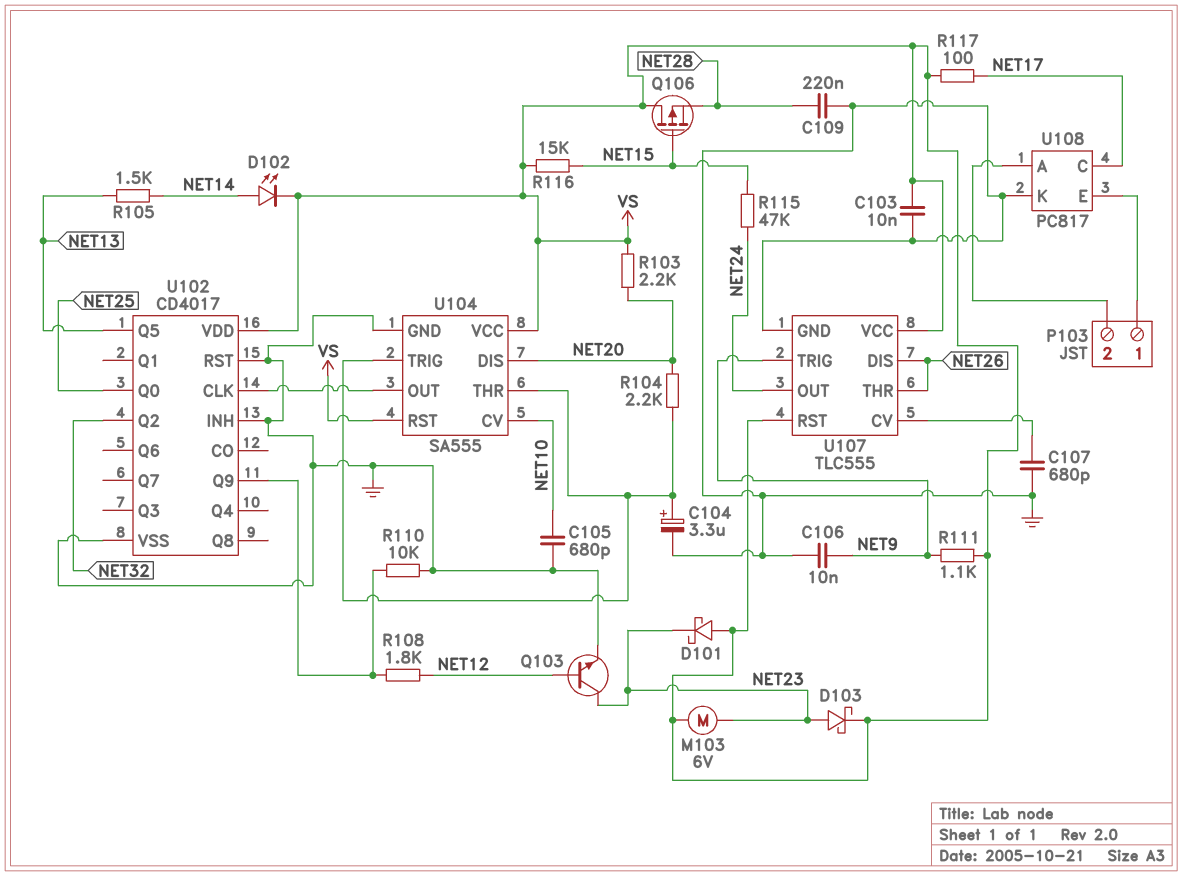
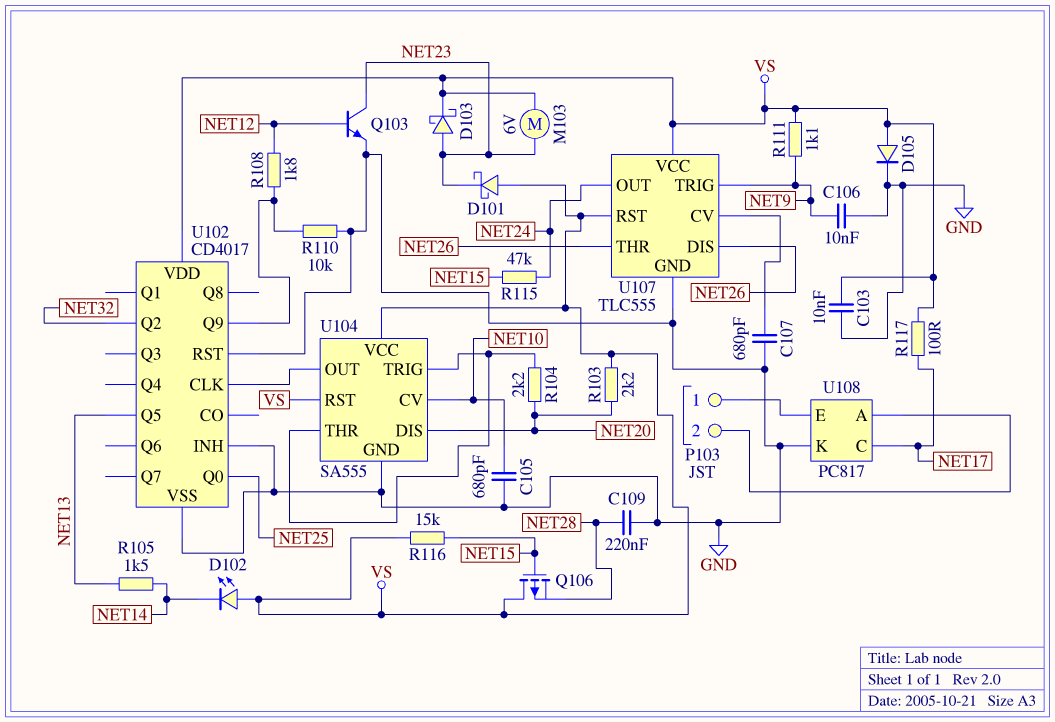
C104: 3.3uF (plus U104/THR, minus GND) -> none
D102: LED (A NET14, K VS) -> LED (A VS, K NET14)
D105: none -> diode (A VS, K GND)

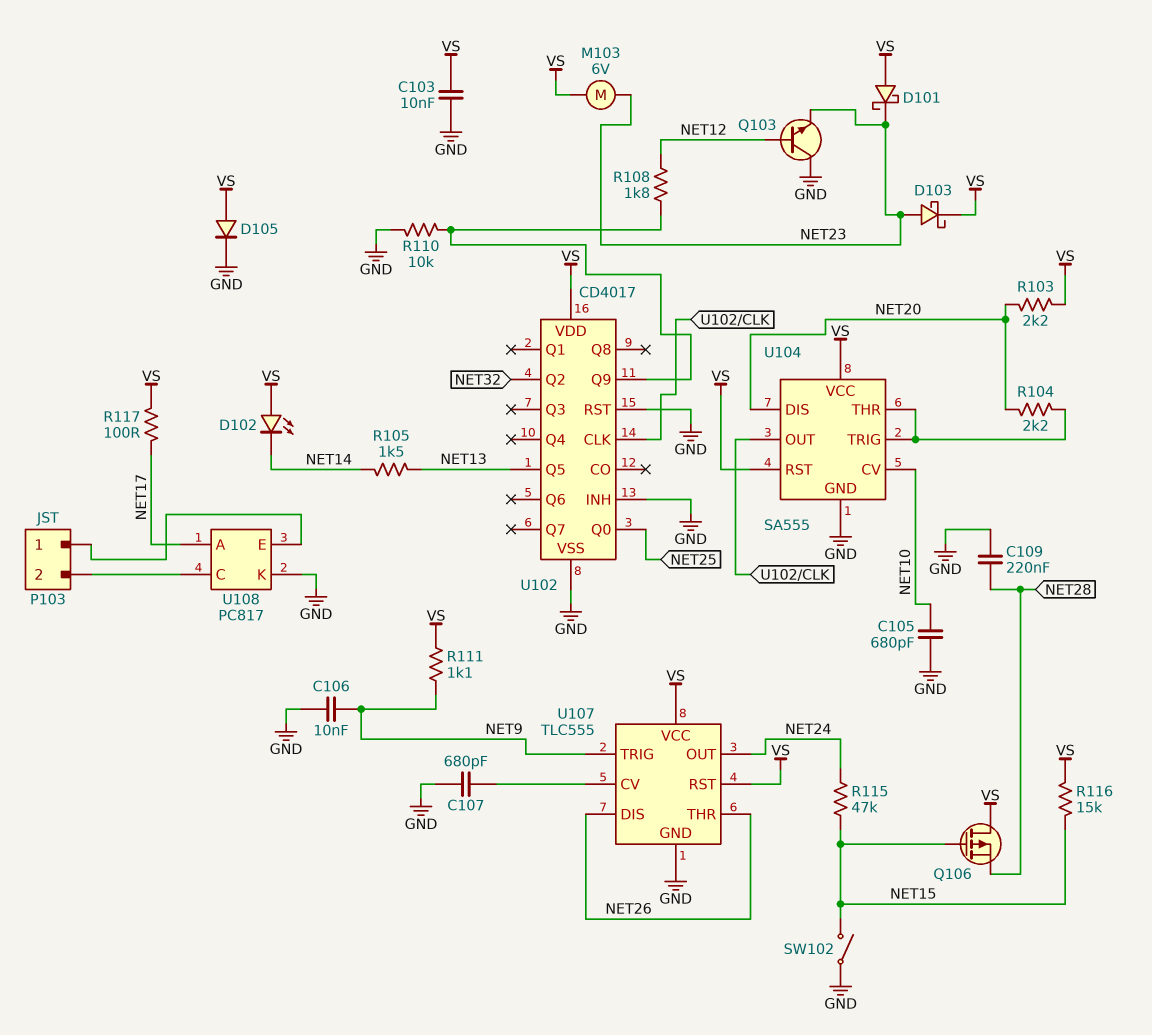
Q103: NPN (B NET12, C NET23, E GND) -> NPN (B NET12, C GND, E NET23)
SW102: none -> switch (GND, NET15)
U108 pin A: P103/2 -> NET17
U108 pin C: NET17 -> P103/2

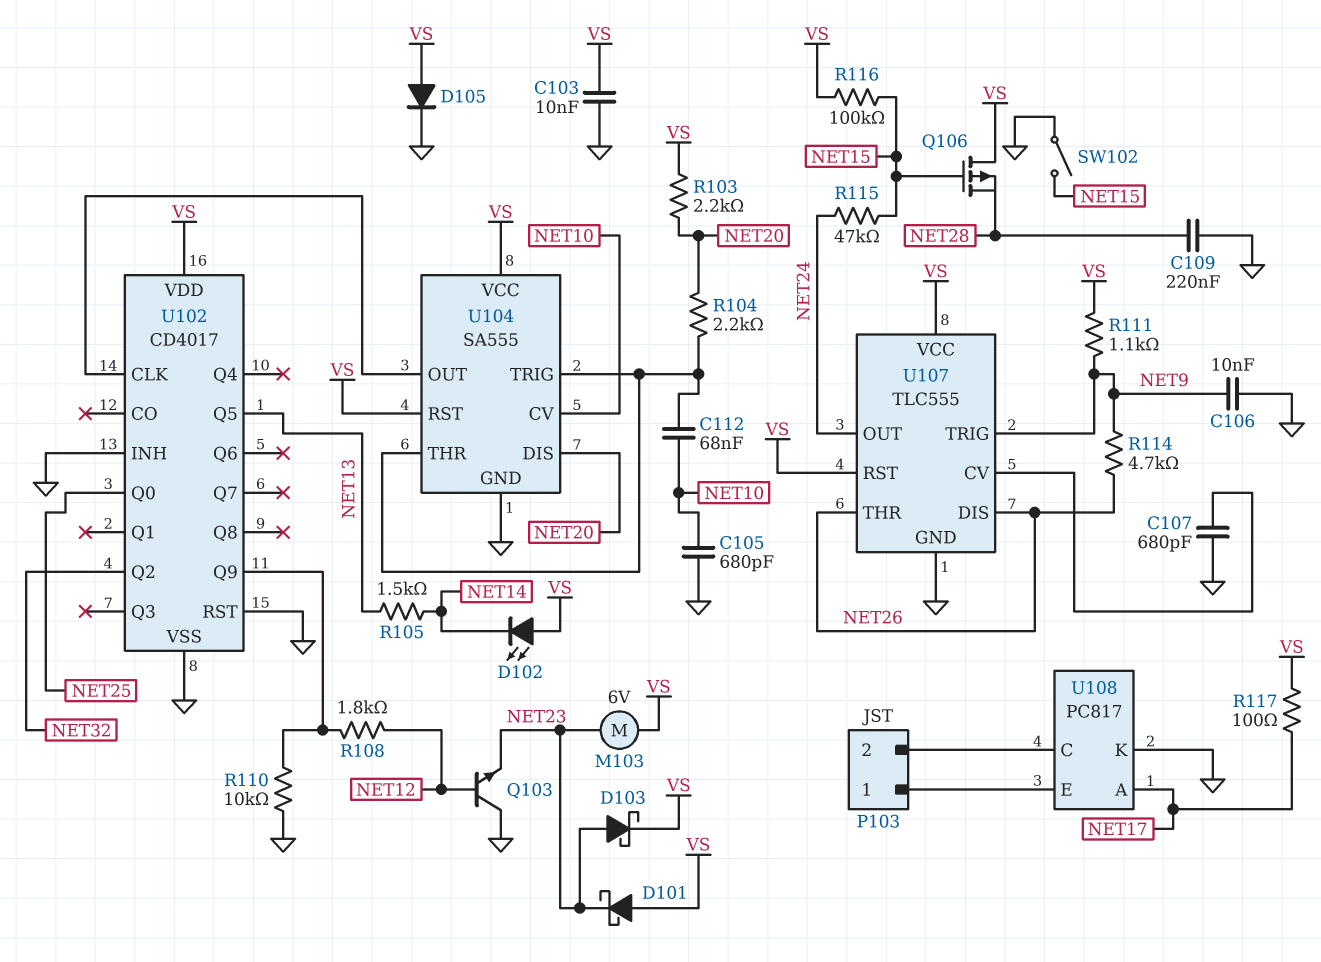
C112: none -> 68nF (NET10, U104/THR)
R114: none -> 4.7k (NET9, NET26)
R116: 15k (NET15, VS) -> 100k (NET15, VS)

